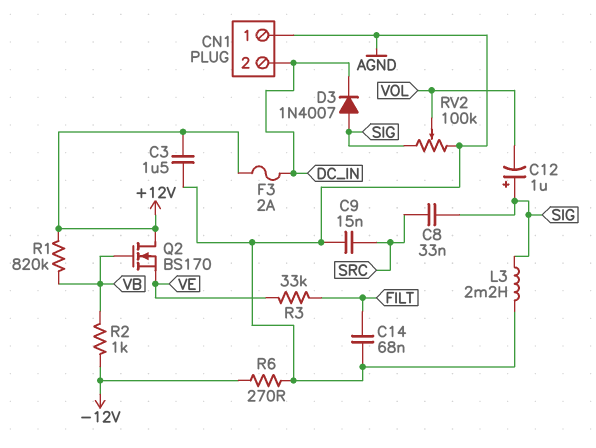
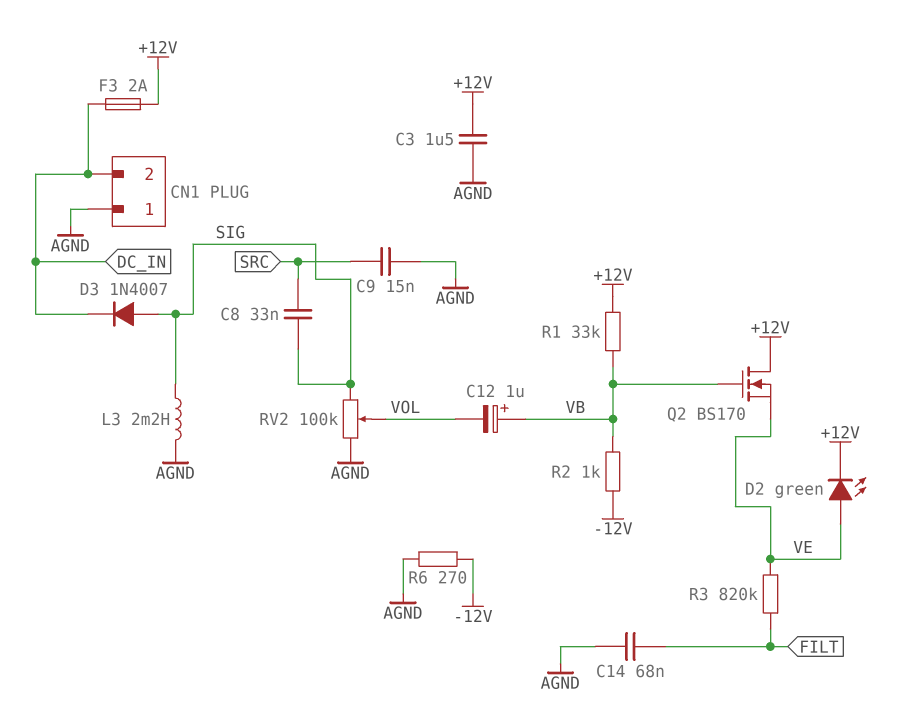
C12: 1uF (plus SIG, minus VOL) -> 1uF (plus VB, minus VOL)
D2: none -> LED green (A VE, K +12V)
R1: 820k (+12V, VB) -> 33k (+12V, VB)
R3: 33k (FILT, VE) -> 820k (FILT, VE)

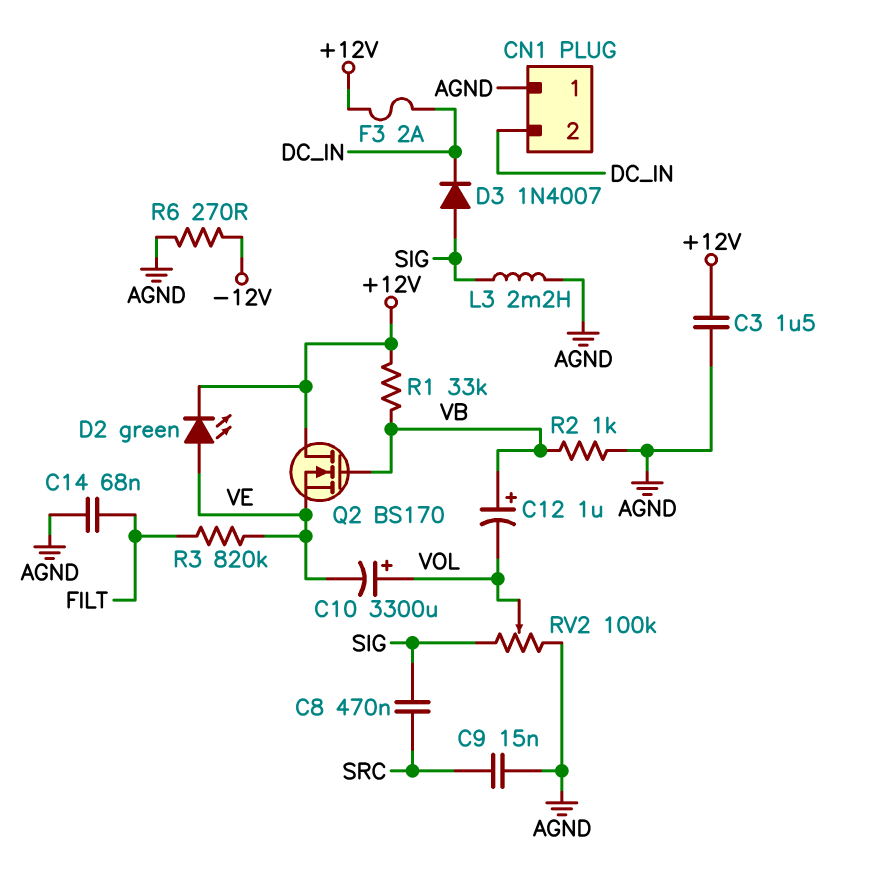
C8: 33nF (SIG, SRC) -> 470nF (SIG, SRC)
C10: none -> 3300uF (plus VOL, minus VE)
R2: 1k (-12V, VB) -> 1k (AGND, VB)

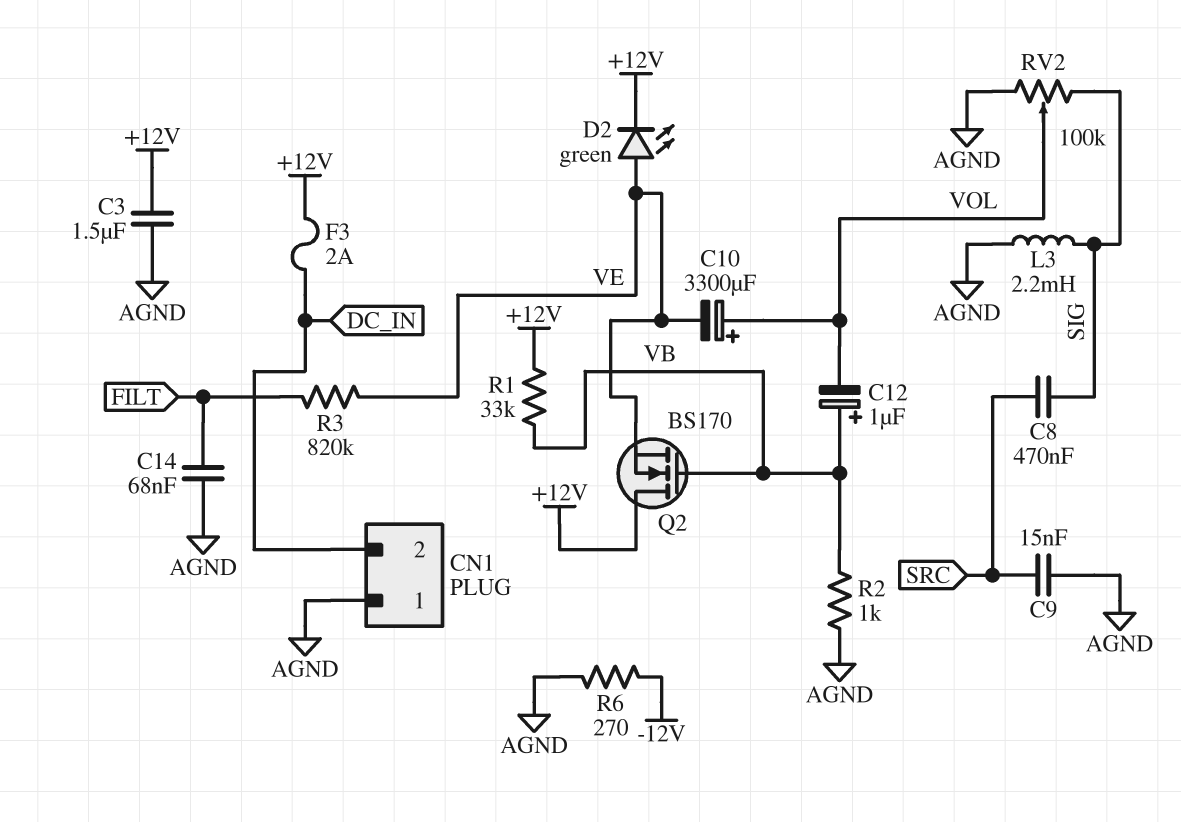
D3: diode 1N4007 (A SIG, K DC_IN) -> none

